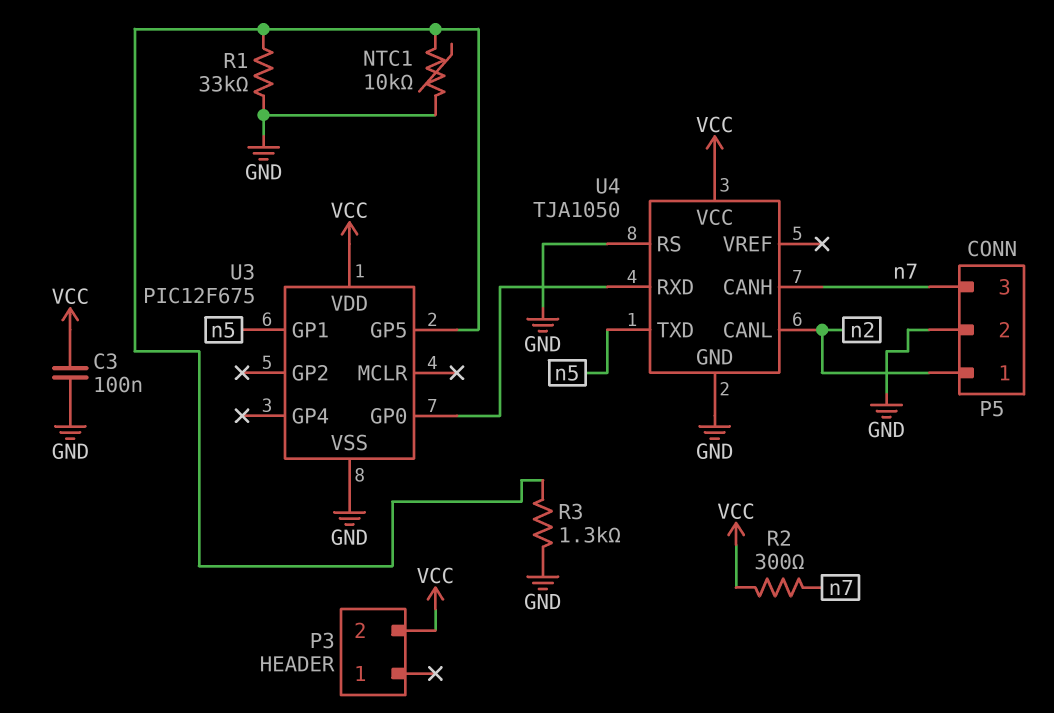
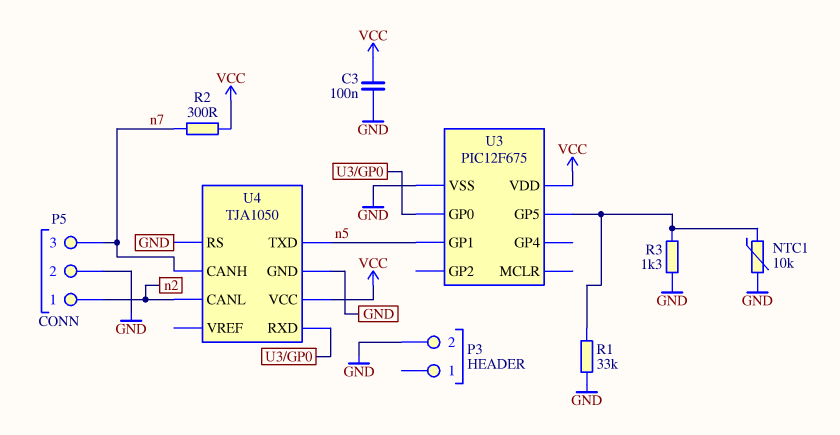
P3 pin 2: VCC -> GND

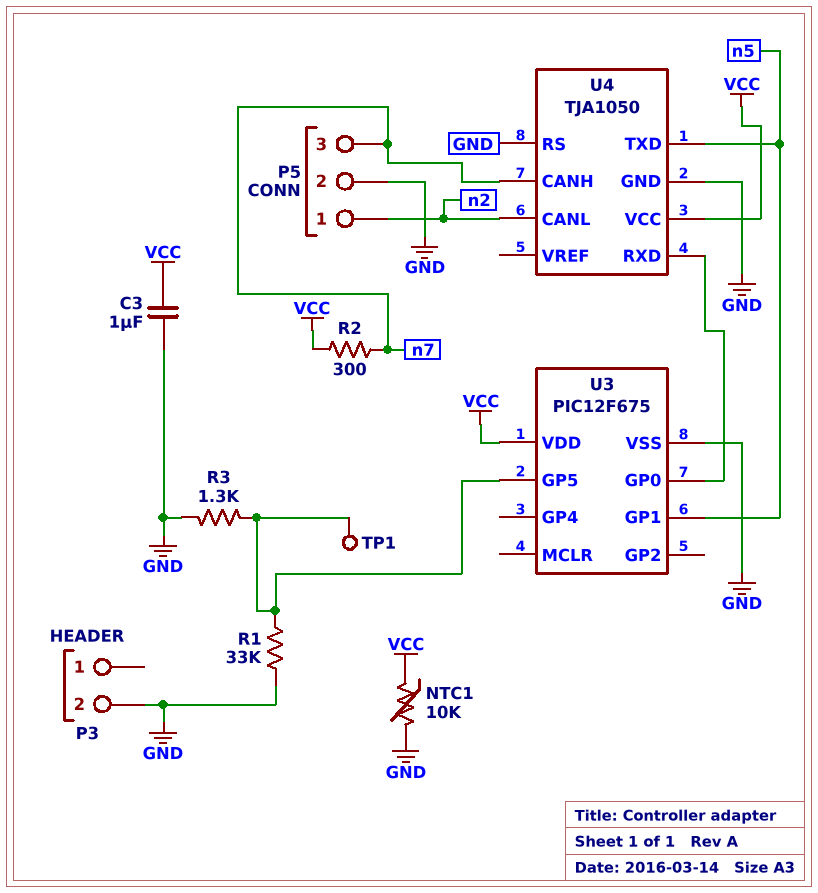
C3: 100nF (GND, VCC) -> 1uF (GND, VCC)
NTC1: 10k (GND, U3/GP5) -> 10k (GND, VCC)
TP1: none -> test point (U3/GP5)

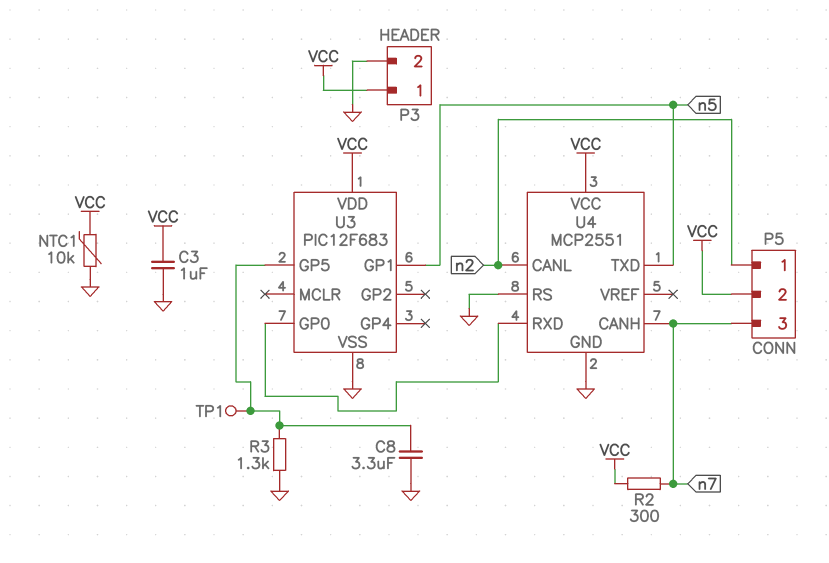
C8: none -> 3.3uF (GND, U3/GP5)
P3 pin 1: none -> VCC
P5 pin 2: GND -> VCC
R1: 33k (GND, U3/GP5) -> none
U3: PIC12F675 -> PIC12F683
U4: TJA1050 -> MCP2551

